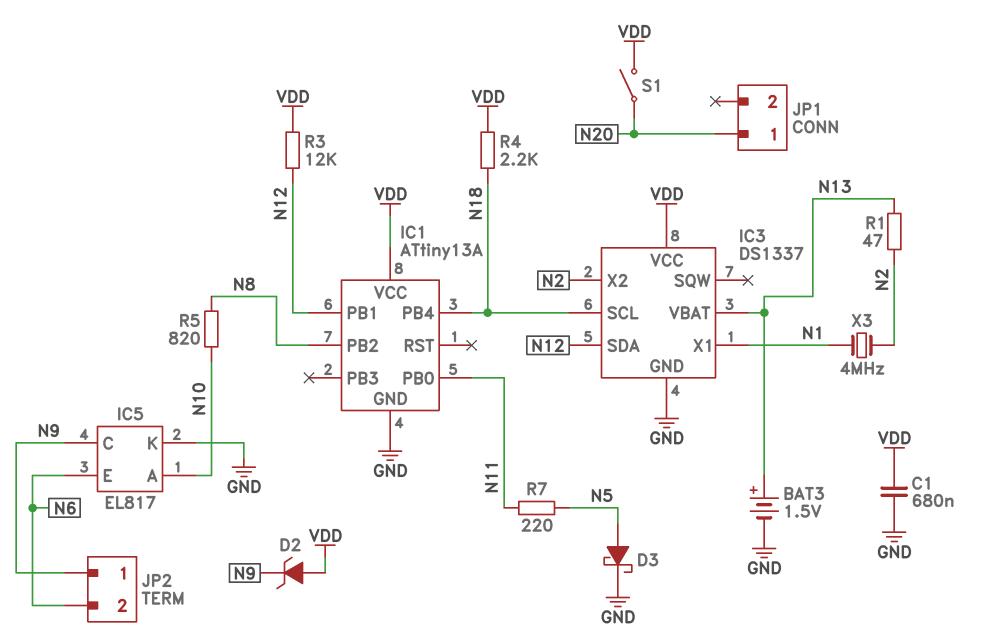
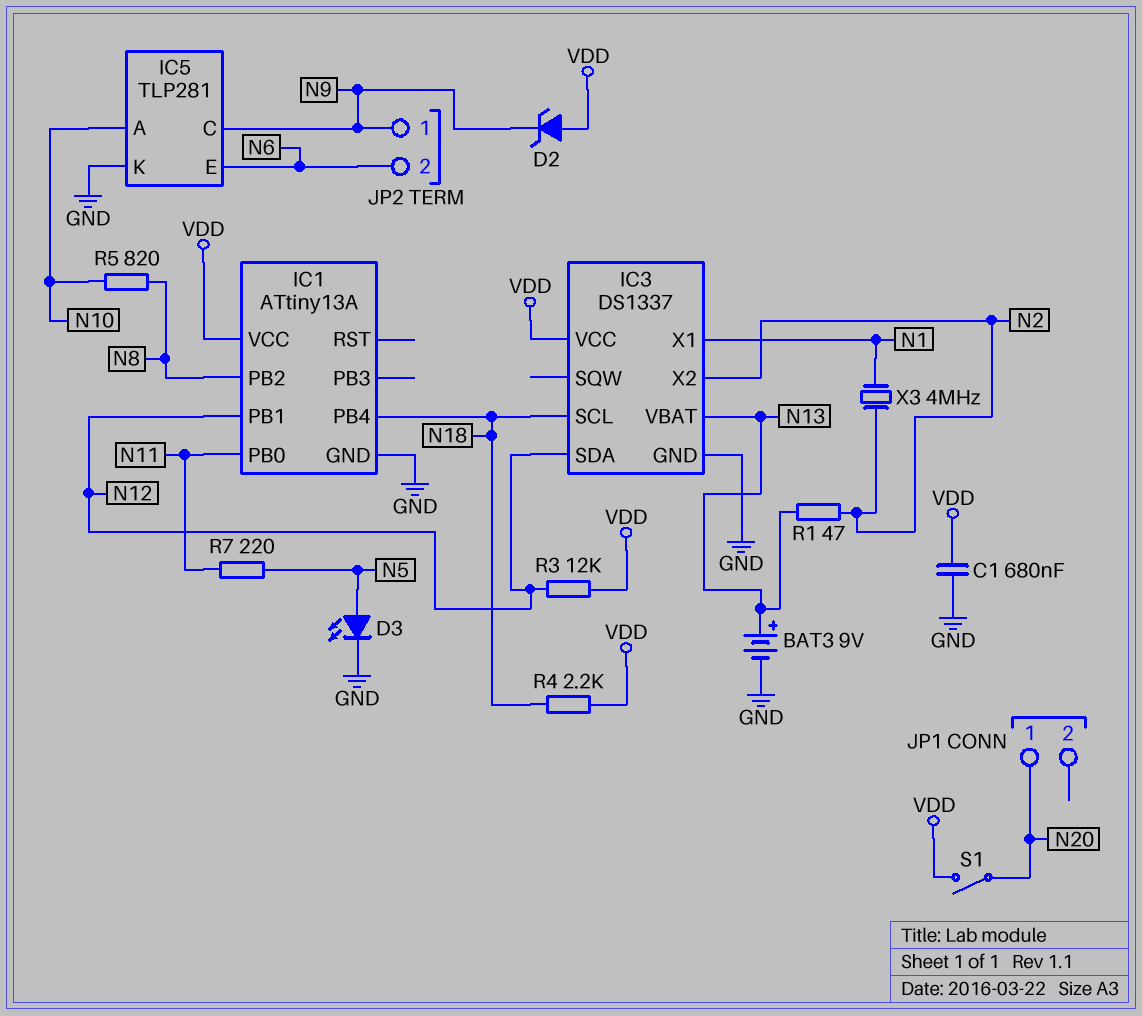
BAT3: 1.5V (plus N13, minus GND) -> 9V (plus N13, minus GND)
D3: schottky (A N5, K GND) -> LED (A N5, K GND)
IC5: EL817 -> TLP281

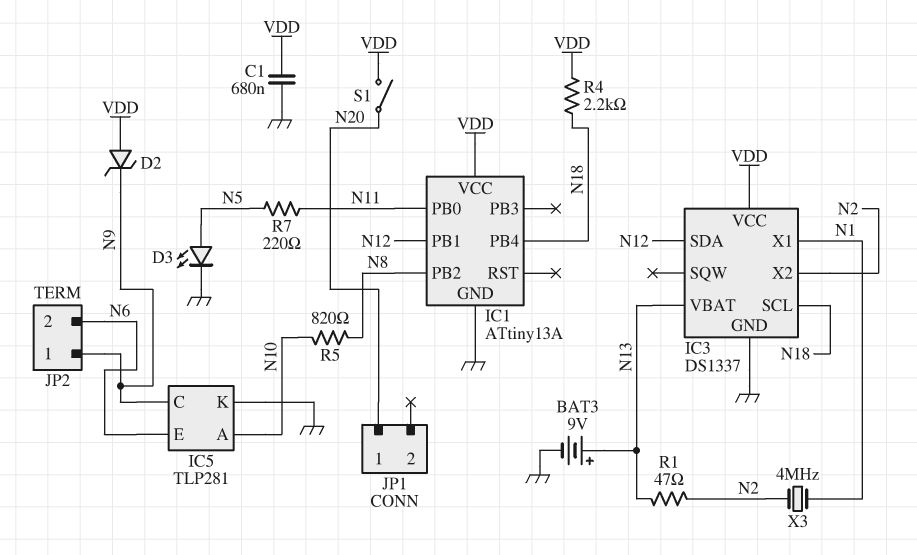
R3: 12k (N12, VDD) -> none

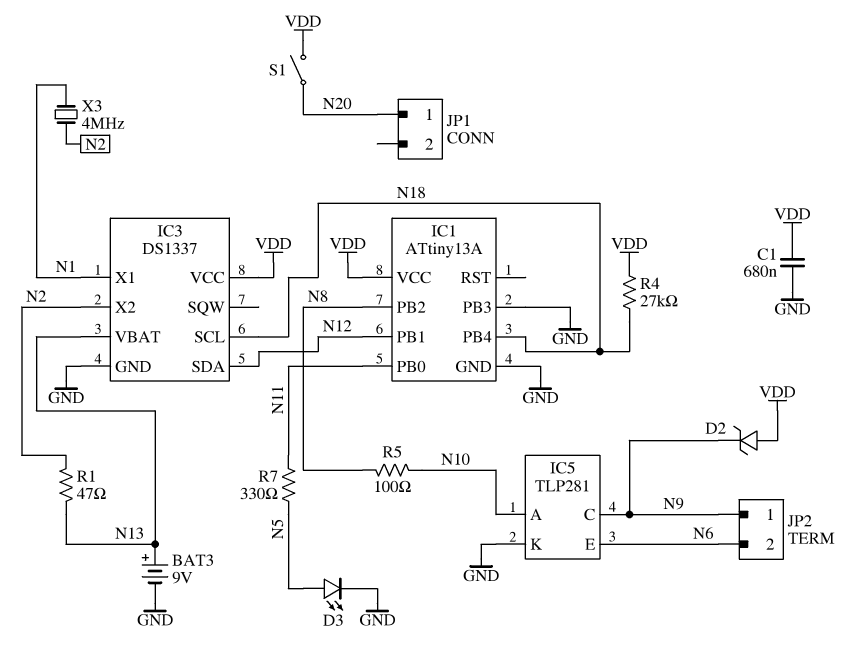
IC1 pin PB3: none -> GND
R4: 2.2k (N18, VDD) -> 27k (N18, VDD)
R5: 820 (N8, N10) -> 100 (N8, N10)
R7: 220 (N5, N11) -> 330 (N5, N11)

